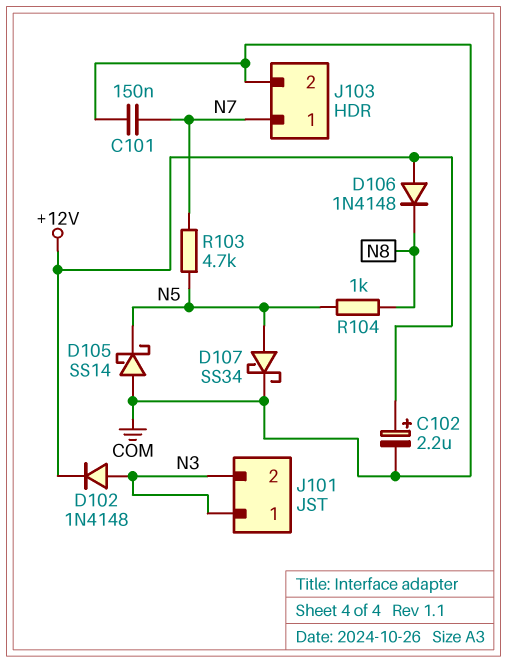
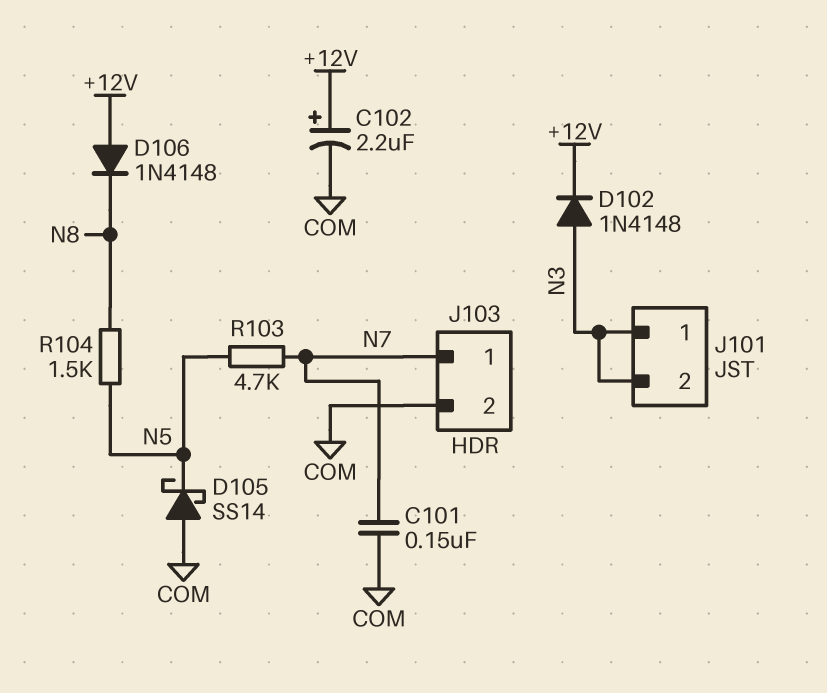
D107: schottky SS34 (A N5, K COM) -> none
R104: 1k (N5, N8) -> 1.5k (N5, N8)

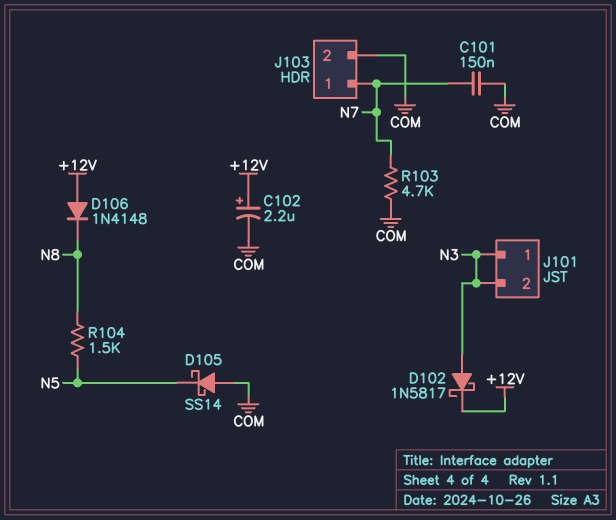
D102: diode 1N4148 (A N3, K +12V) -> schottky 1N5817 (A N3, K +12V)
R103: 4.7k (N5, N7) -> 4.7k (COM, N7)

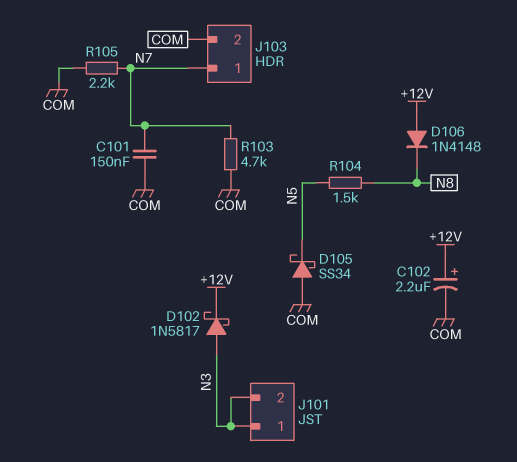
D105: schottky SS14 (A COM, K N5) -> schottky SS34 (A COM, K N5)
R105: none -> 2.2k (COM, N7)

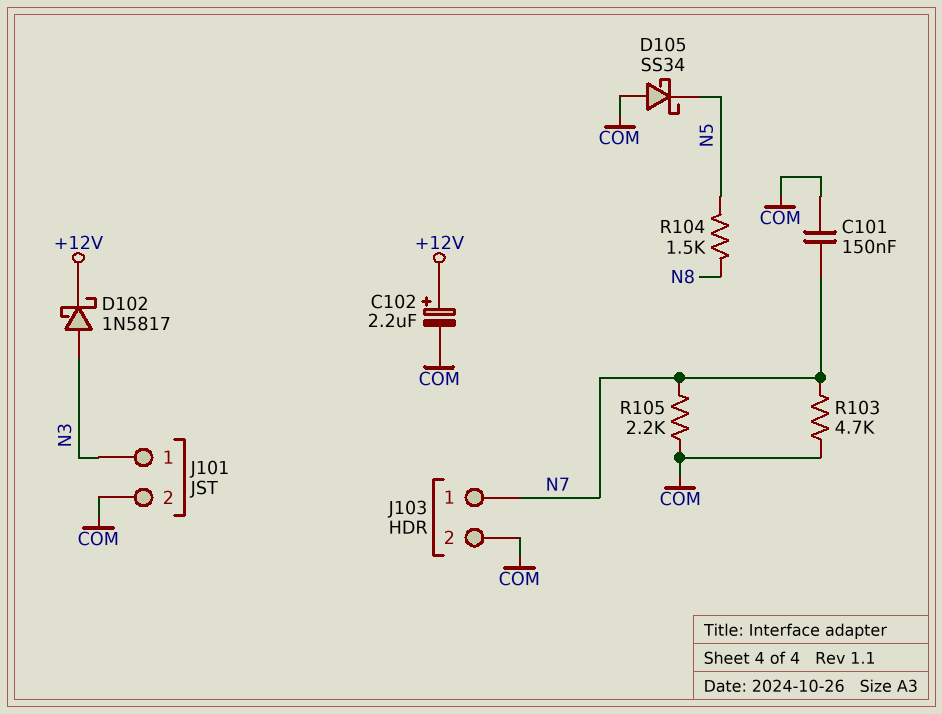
D106: diode 1N4148 (A +12V, K N8) -> none
J101 pin 2: N3 -> COM

